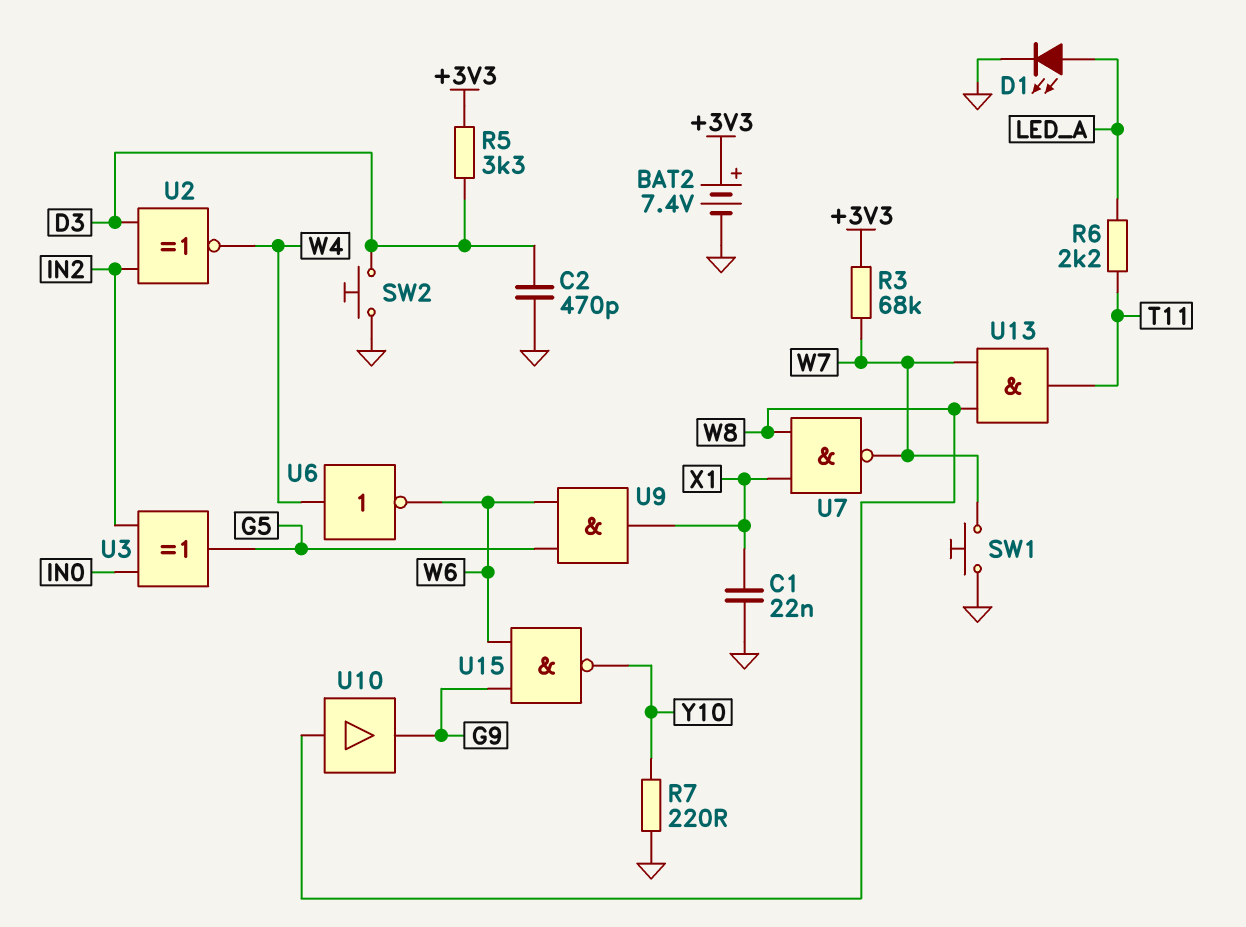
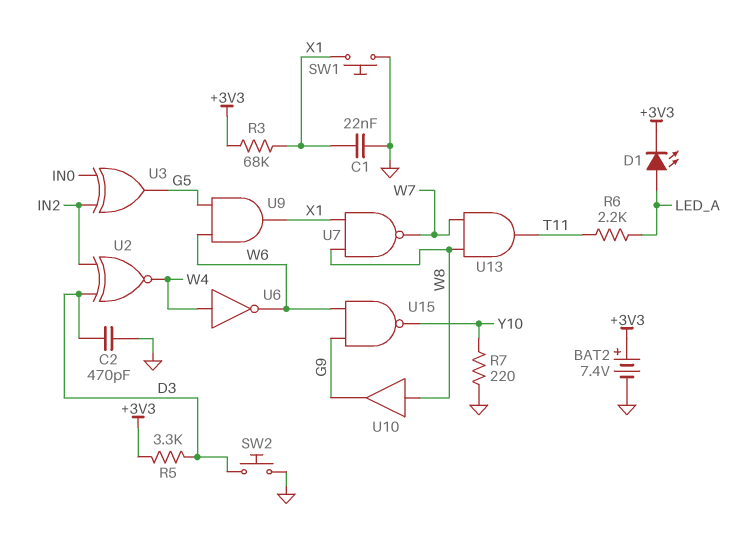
D1: LED (A LED_A, K GND) -> LED (A LED_A, K +3V3)
R3: 68k (+3V3, W7) -> 68k (+3V3, X1)
SW1: button (GND, W7) -> button (GND, X1)

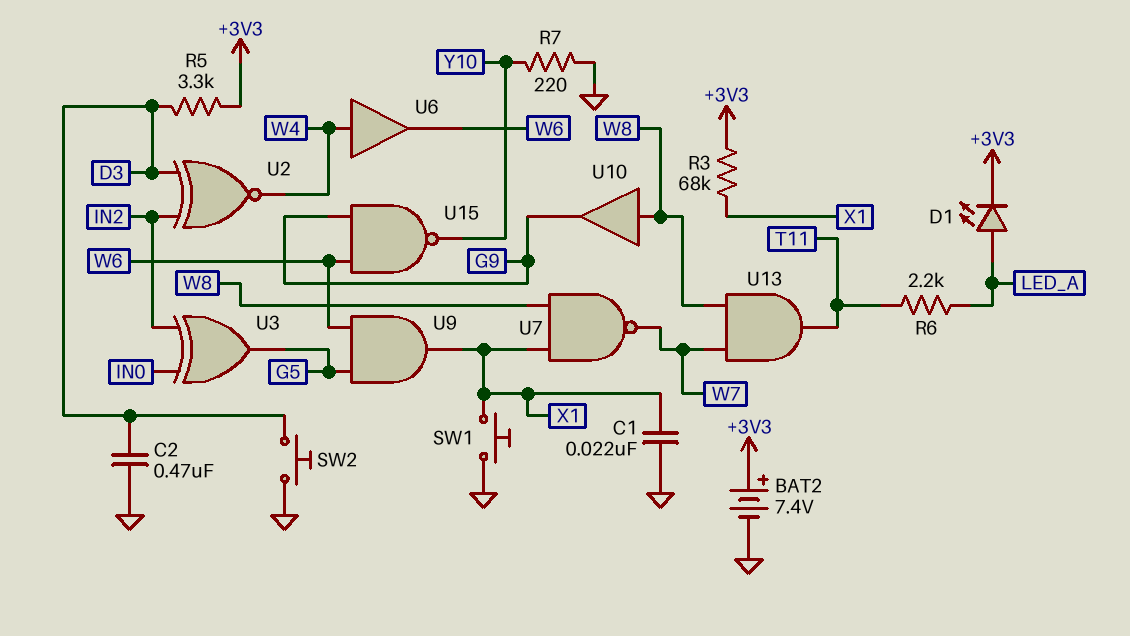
C2: 470pF (D3, GND) -> 470nF (D3, GND)
U6: NOT (in W4, out W6) -> buffer (in W4, out W6)

